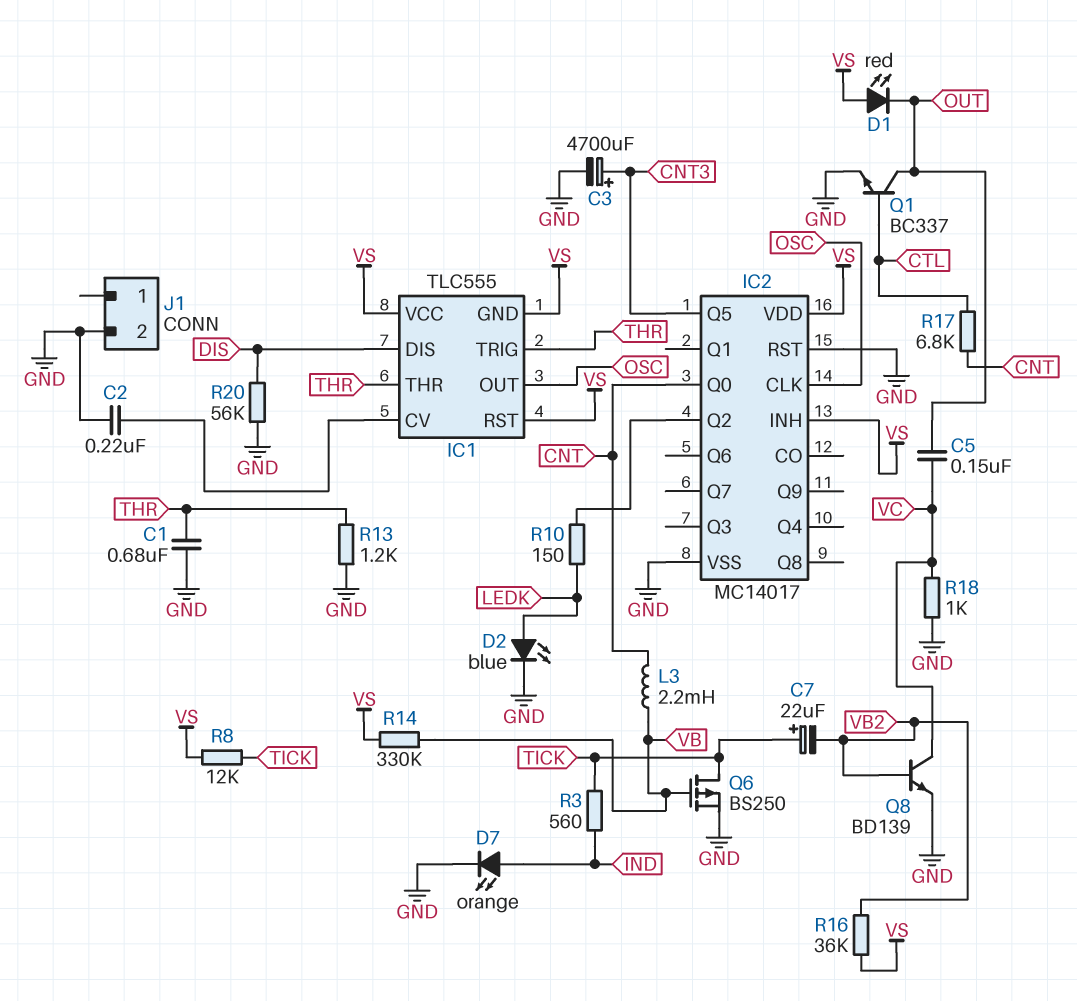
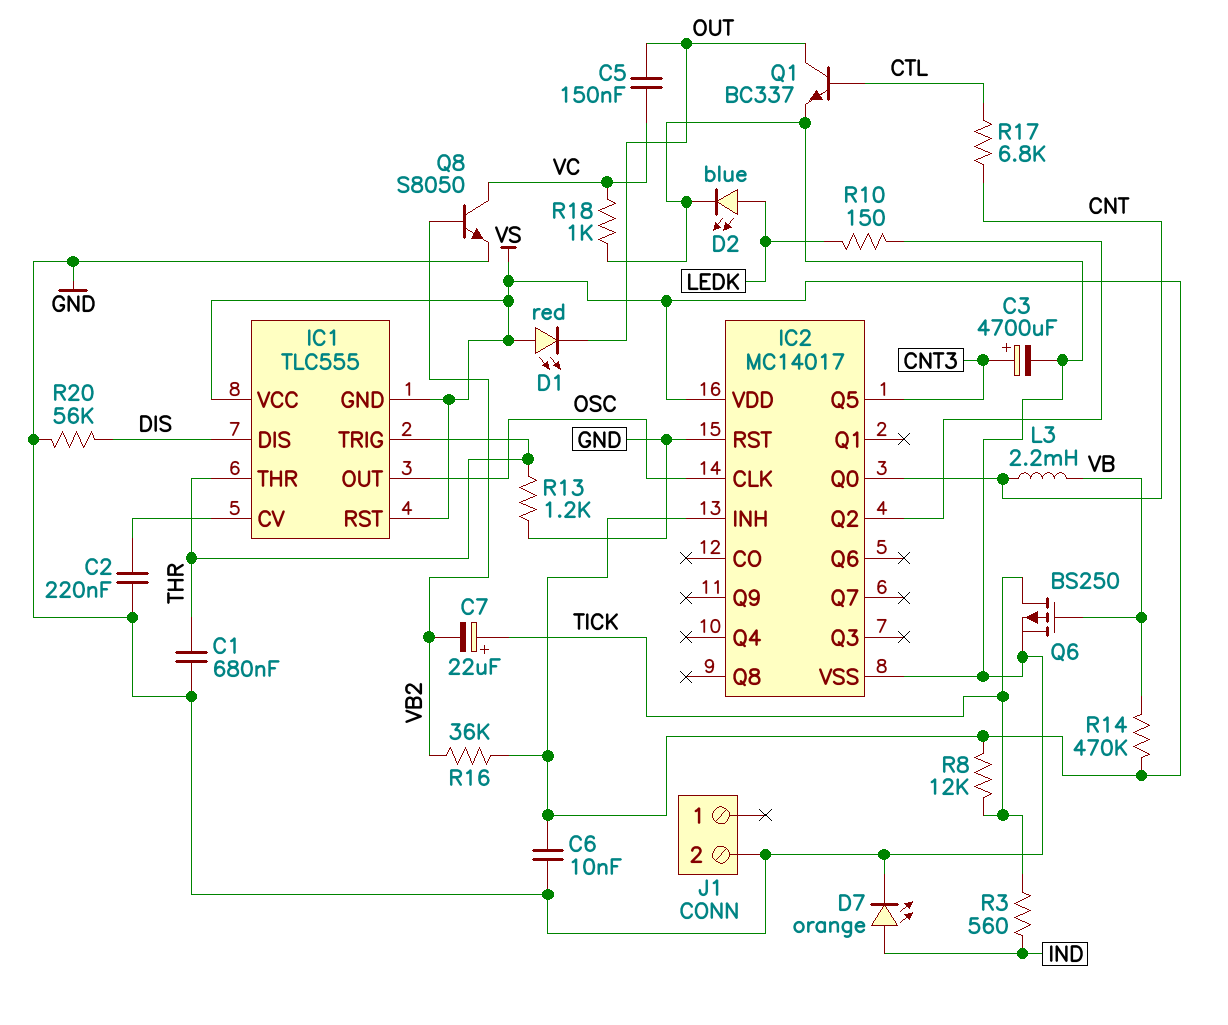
C6: none -> 10nF (GND, VS)
Q8: NPN BD139 (B VB2, C VC, E GND) -> NPN S8050 (B VB2, C VC, E GND)
R14: 330k (VB, VS) -> 470k (VB, VS)

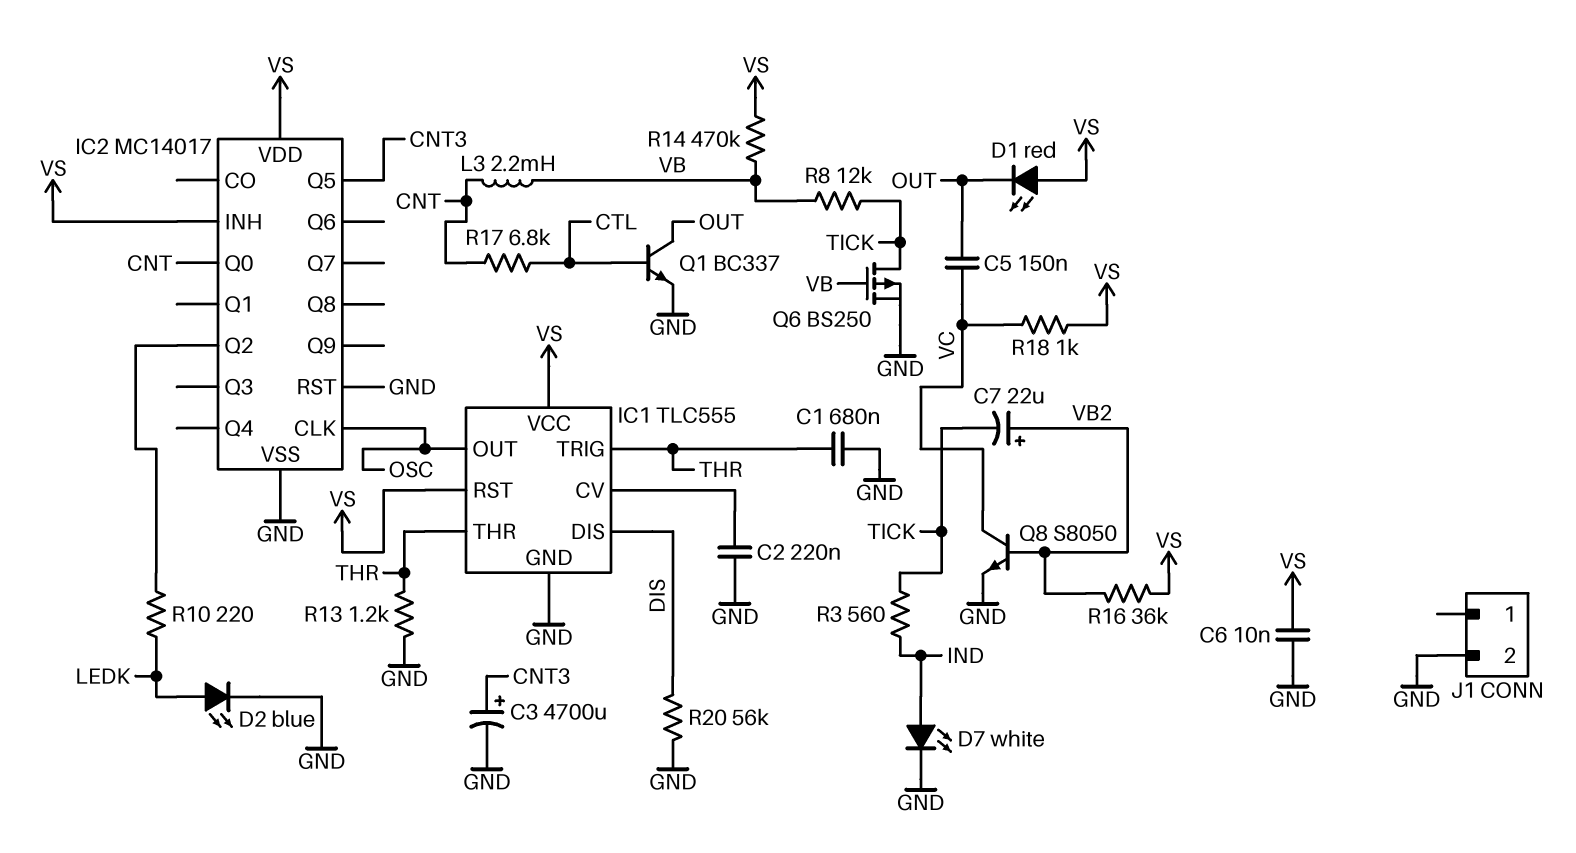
C7: 22uF (plus TICK, minus VB2) -> 22uF (plus VB2, minus TICK)
D7: LED orange (A IND, K GND) -> LED white (A IND, K GND)
IC1 pin GND: VS -> GND
R8: 12k (TICK, VS) -> 12k (TICK, VB)
R10: 150 (IC2/Q2, LEDK) -> 220 (IC2/Q2, LEDK)
R18: 1k (GND, VC) -> 1k (VC, VS)

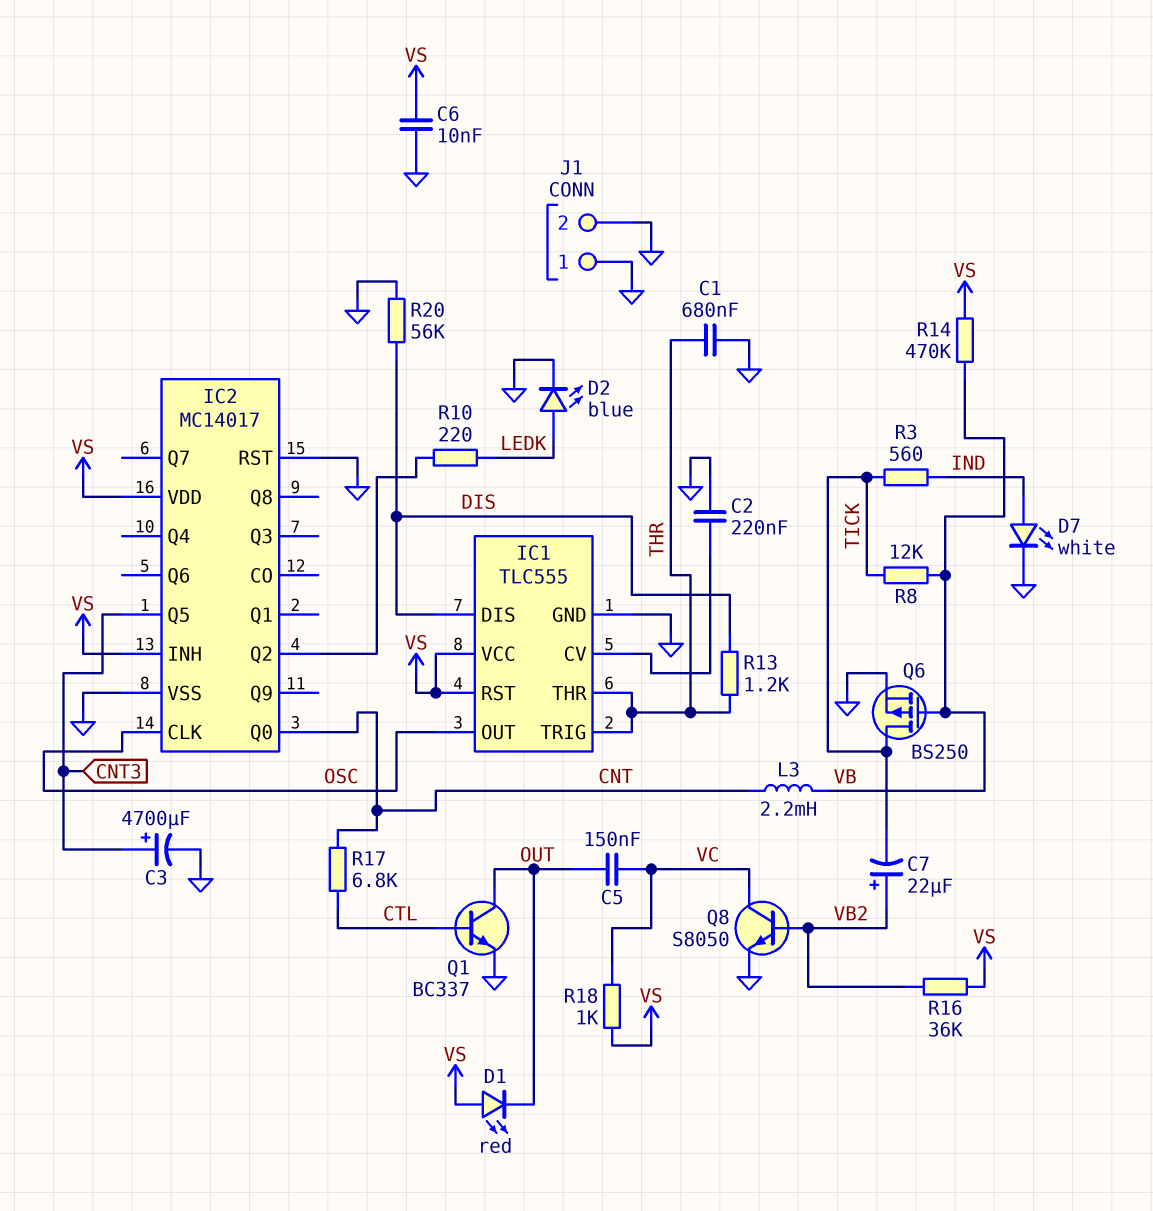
J1 pin 1: none -> GND
R13: 1.2k (GND, THR) -> 1.2k (DIS, THR)

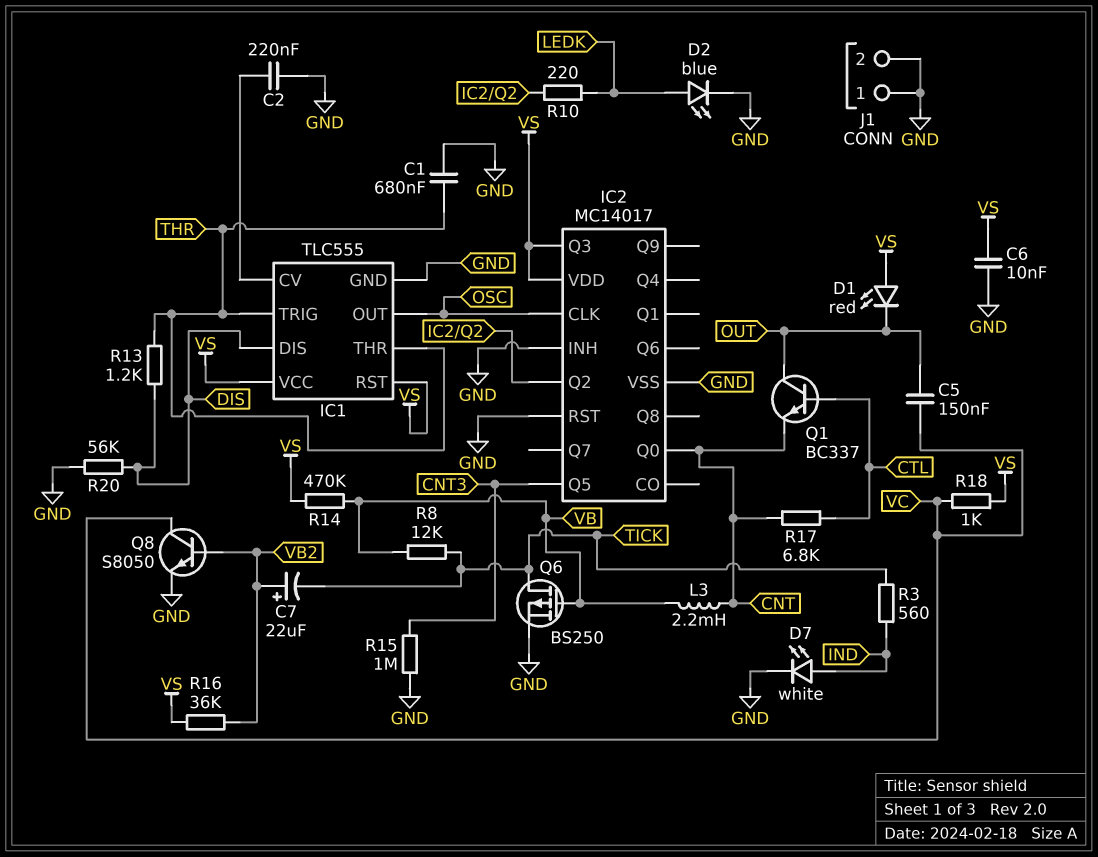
C3: 4700uF (plus CNT3, minus GND) -> none
IC2 pin INH: VS -> GND
IC2 pin Q3: none -> VS
Q1: NPN BC337 (B CTL, C OUT, E GND) -> NPN BC337 (B CTL, C OUT, E CNT)
R15: none -> 1M (CNT3, GND)

